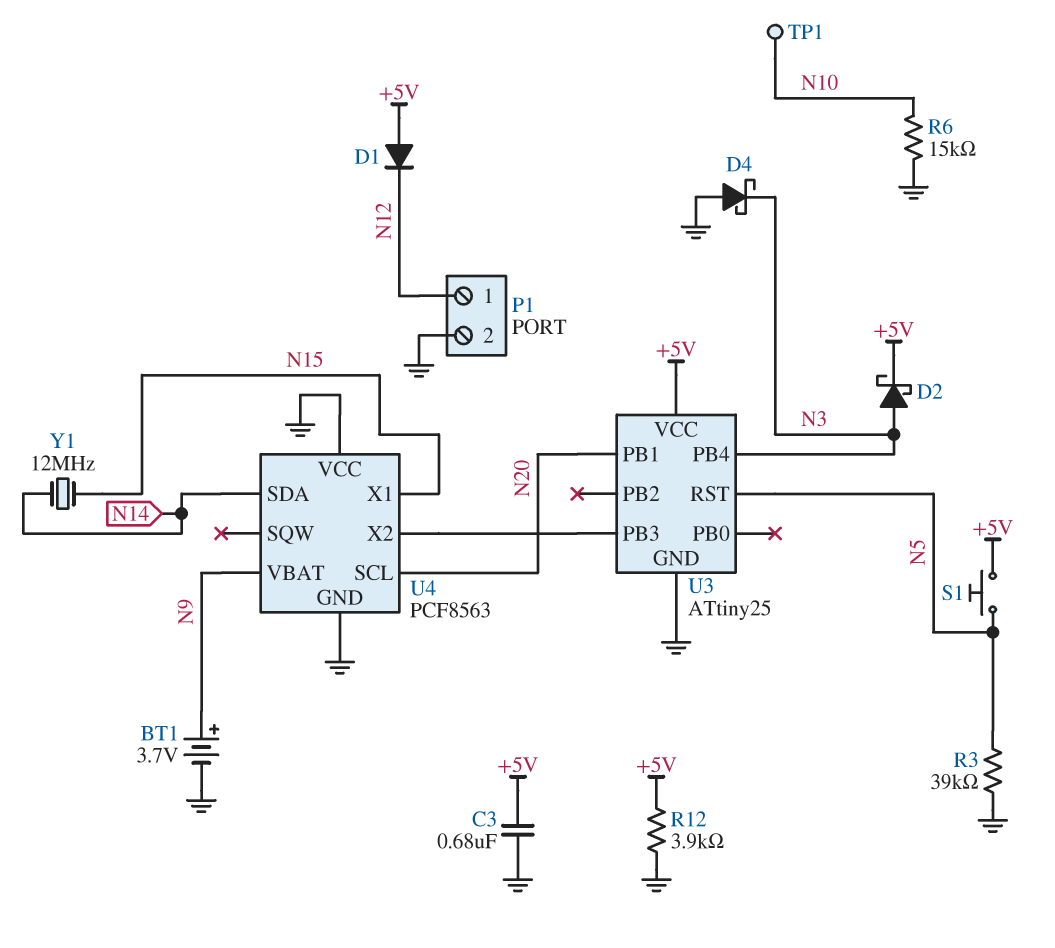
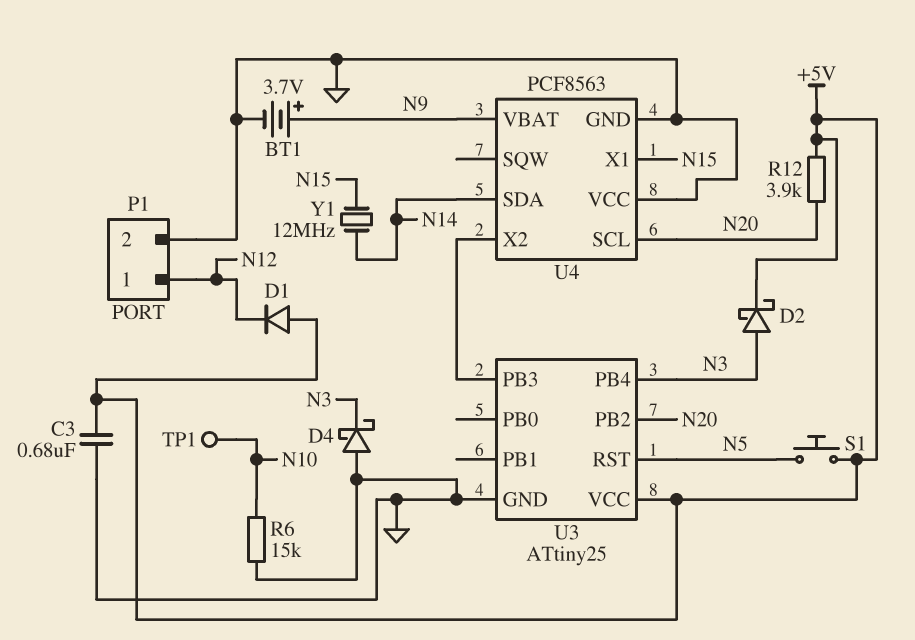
R3: 39k (GND, N5) -> none
R12: 3.9k (+5V, GND) -> 3.9k (+5V, N20)
U3 pin PB1: N20 -> none
U3 pin PB2: none -> N20

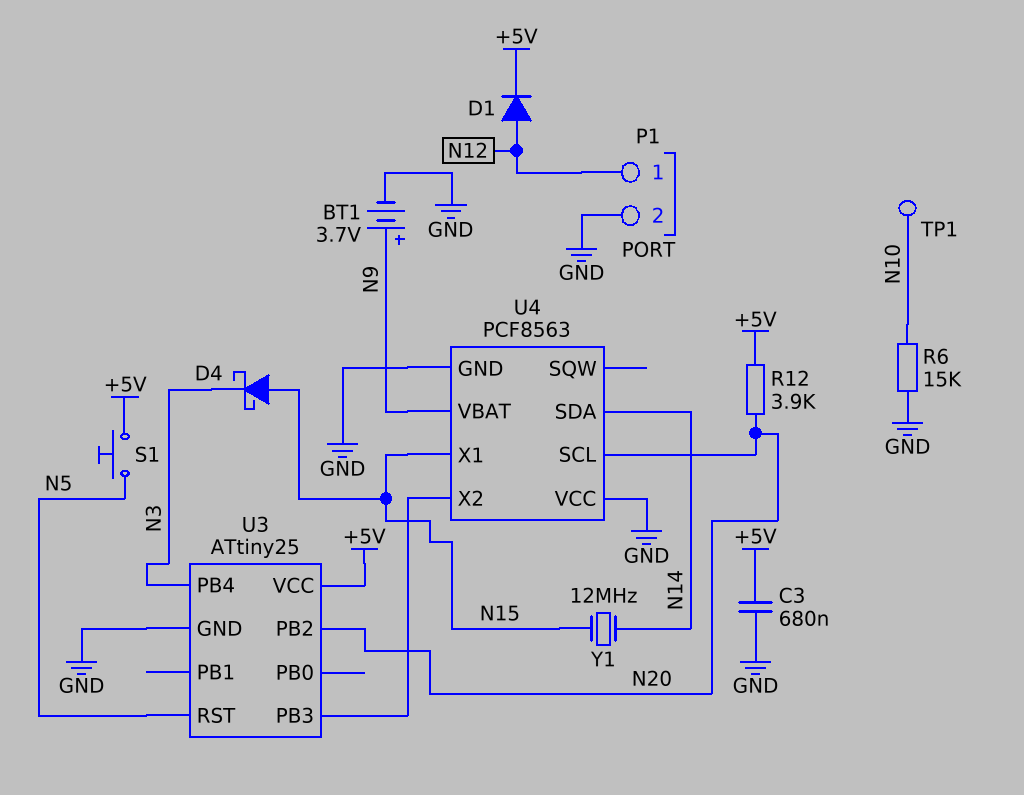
D1: diode (A +5V, K N12) -> diode (A N12, K +5V)
D2: schottky (A N3, K +5V) -> none
D4: schottky (A GND, K N3) -> schottky (A N15, K N3)

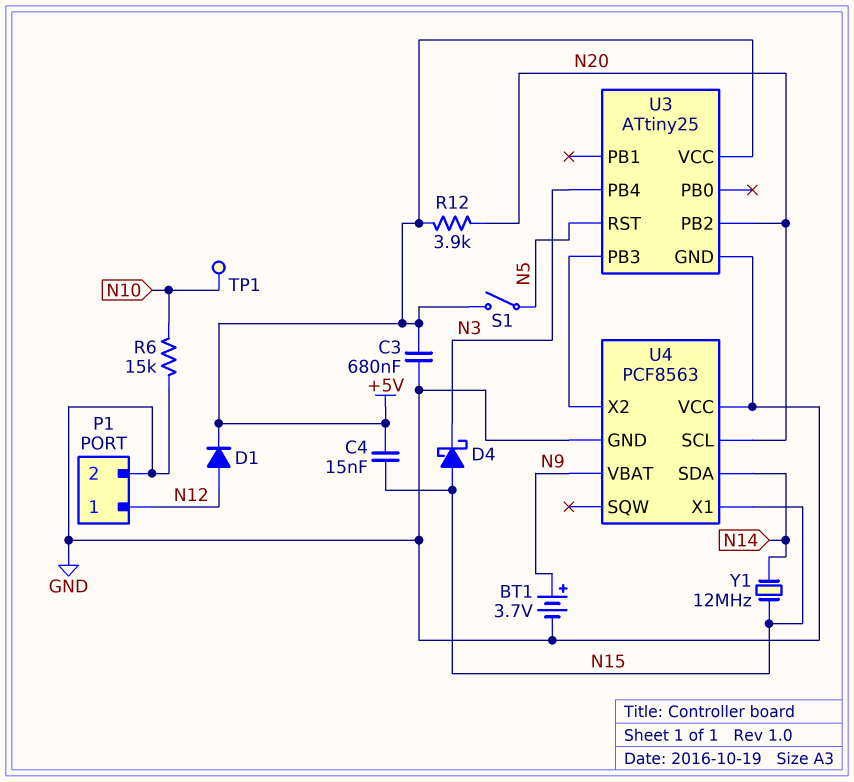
C4: none -> 15nF (+5V, N15)
S1: button (+5V, N5) -> switch (+5V, N5)

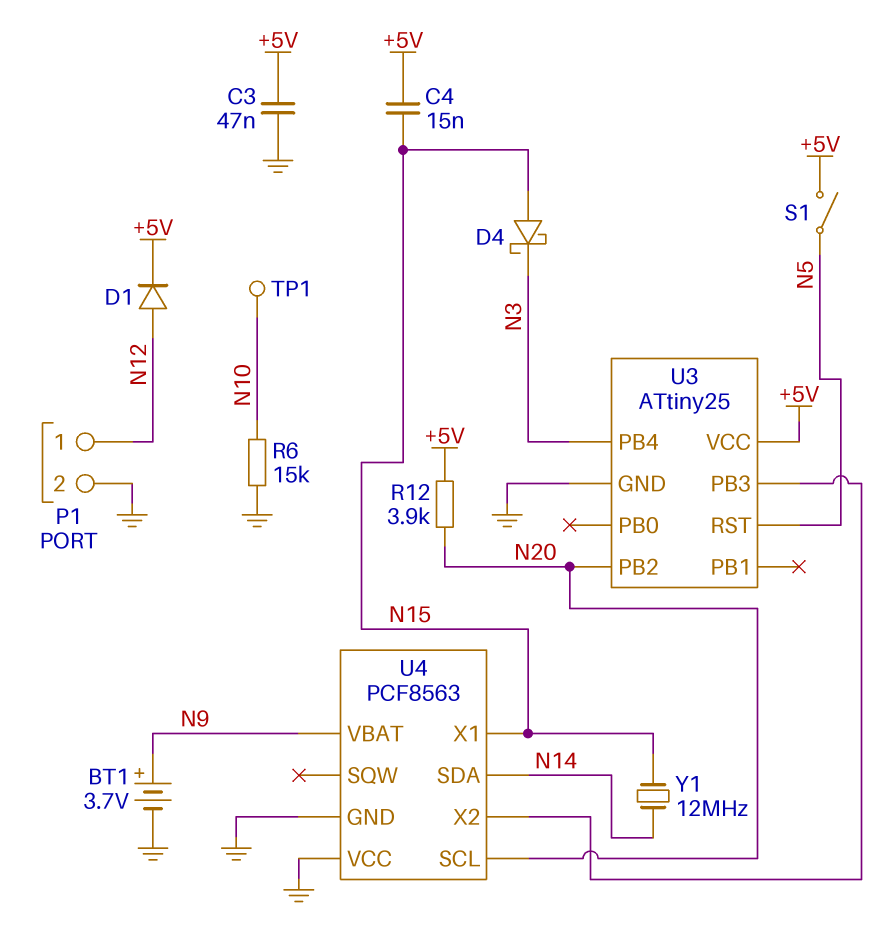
C3: 680nF (+5V, GND) -> 47nF (+5V, GND)

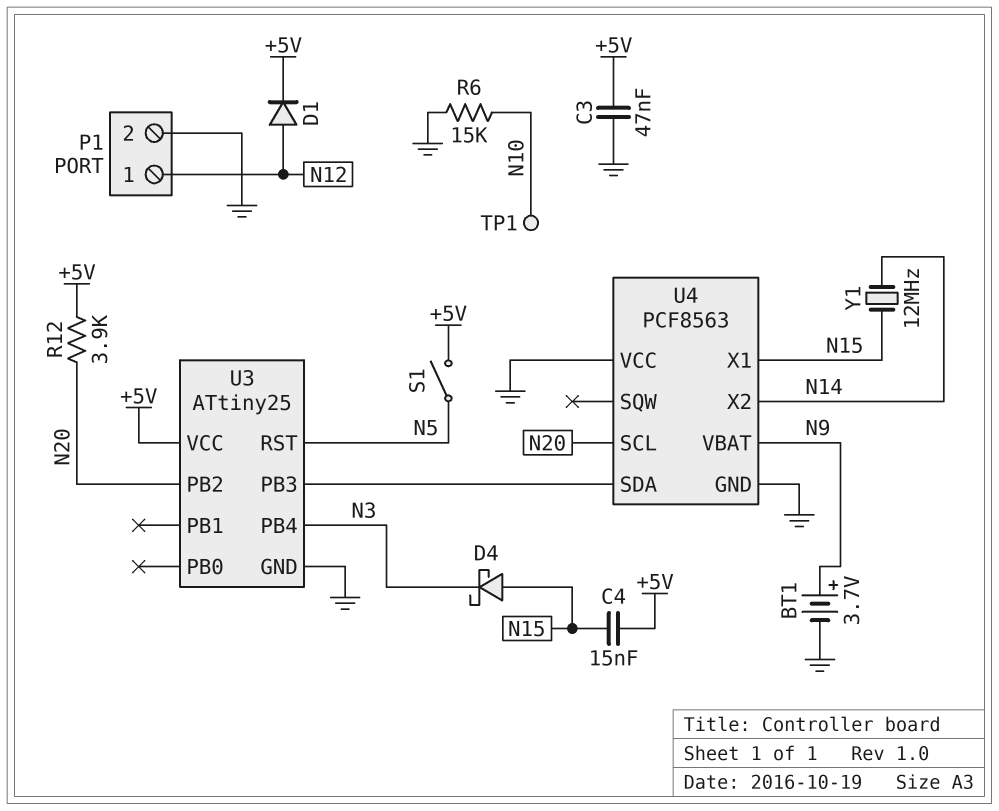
U4 pin SDA: N14 -> U3/PB3
U4 pin X2: U3/PB3 -> N14

